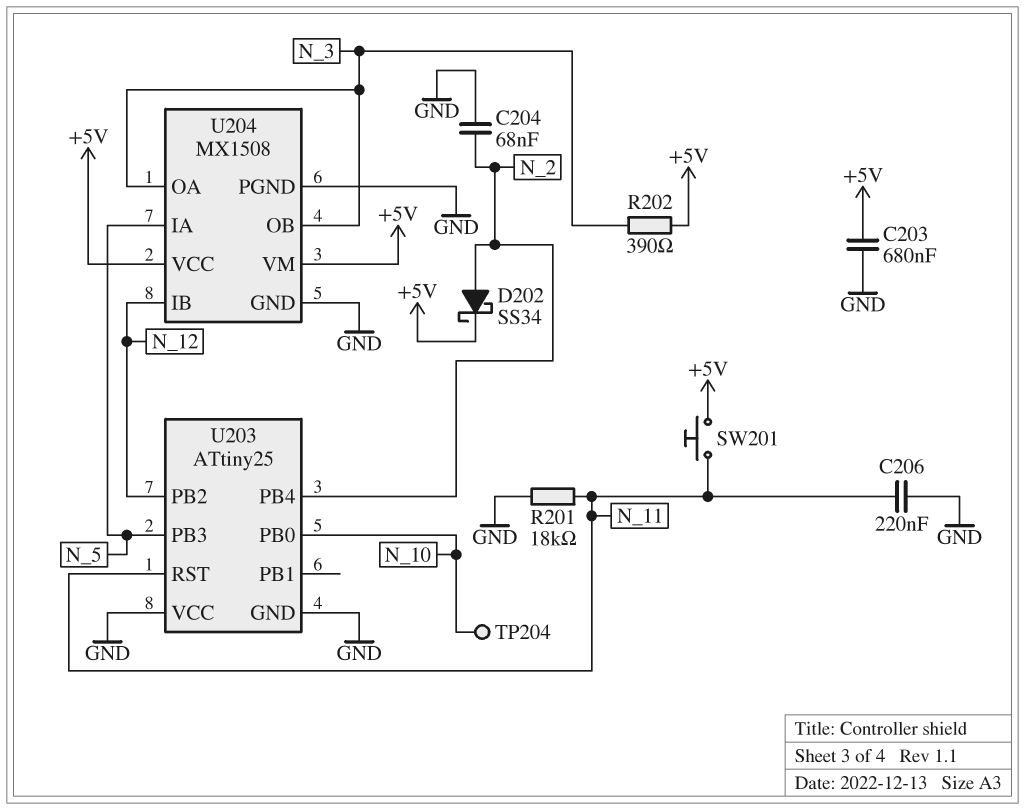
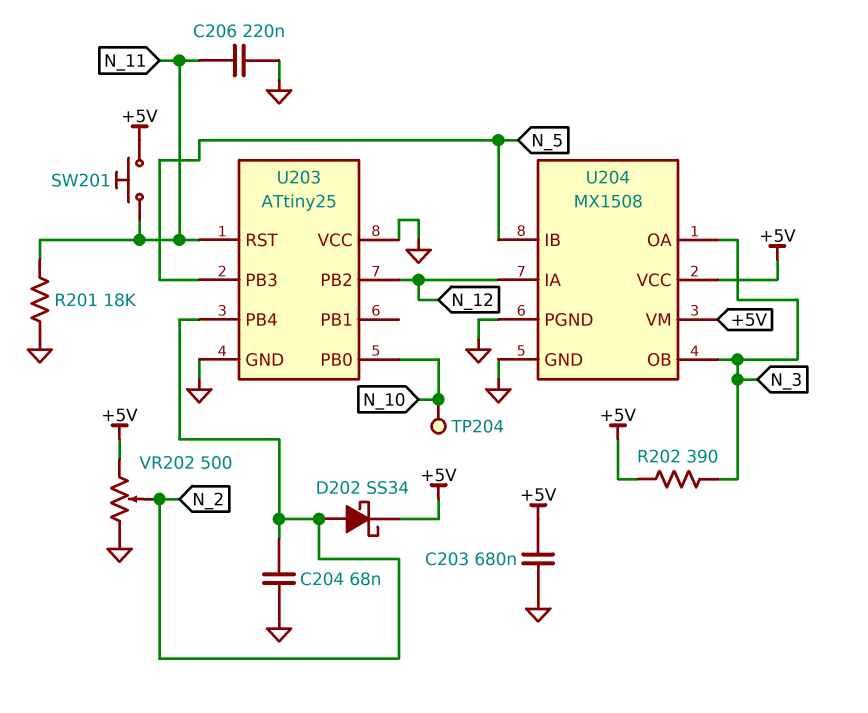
U204 pin IA: N_5 -> N_12
U204 pin IB: N_12 -> N_5
VR202: none -> 500 (+5V, GND, wiper N_2)

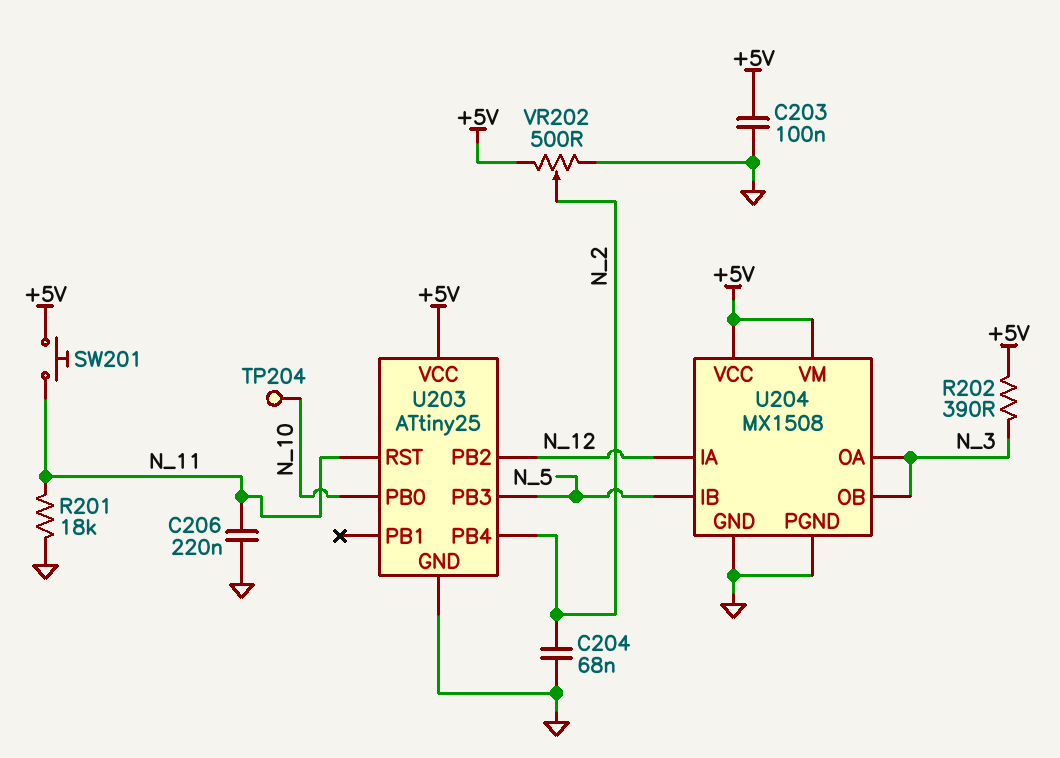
C203: 680nF (+5V, GND) -> 100nF (+5V, GND)
D202: schottky SS34 (A N_2, K +5V) -> none
U203 pin VCC: GND -> +5V

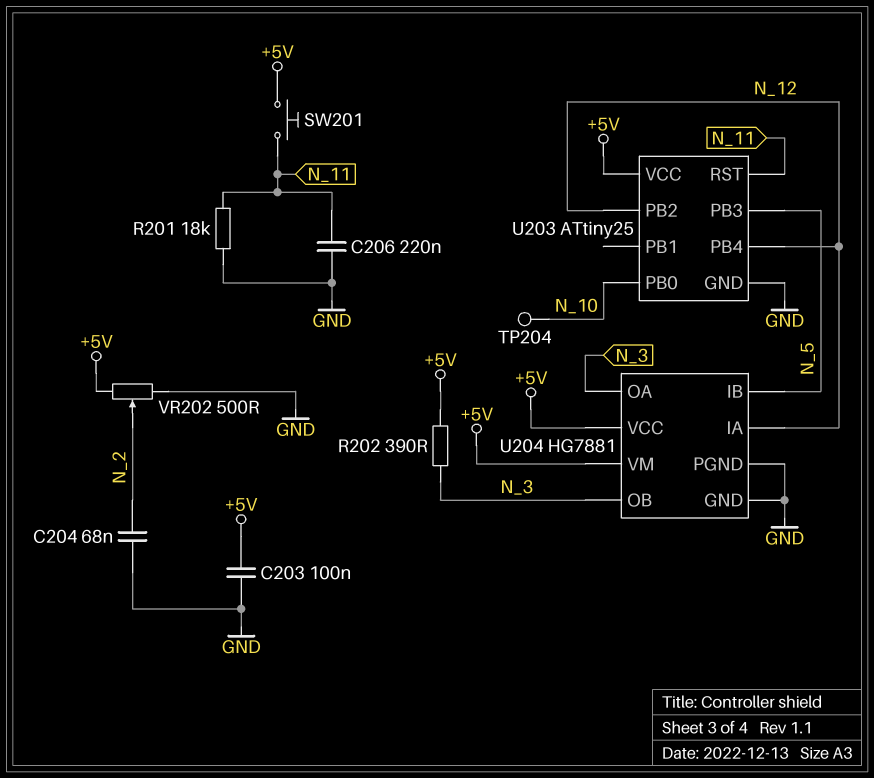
U203 pin PB4: N_2 -> N_12
U204: MX1508 -> HG7881

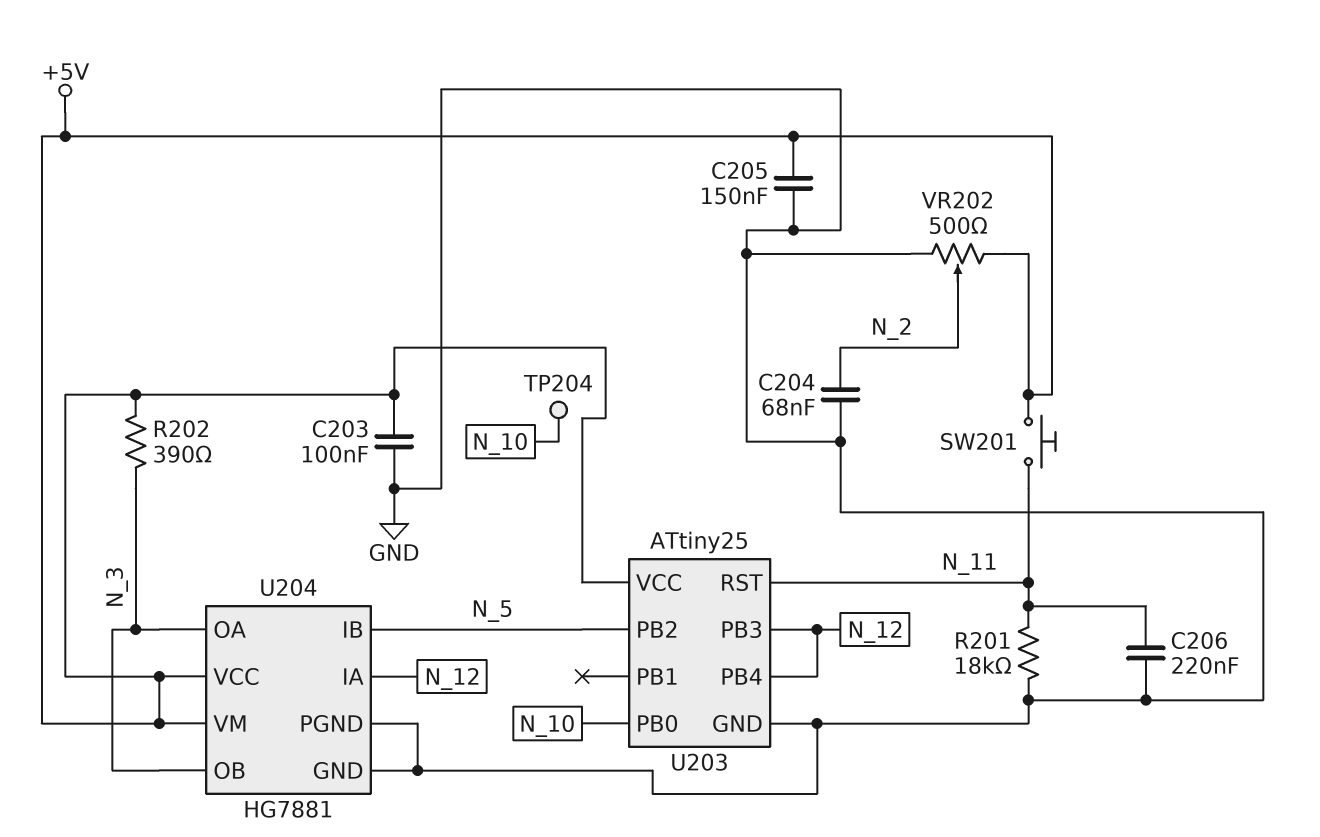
C205: none -> 150nF (+5V, GND)
U203 pin PB2: N_12 -> N_5
U203 pin PB3: N_5 -> N_12

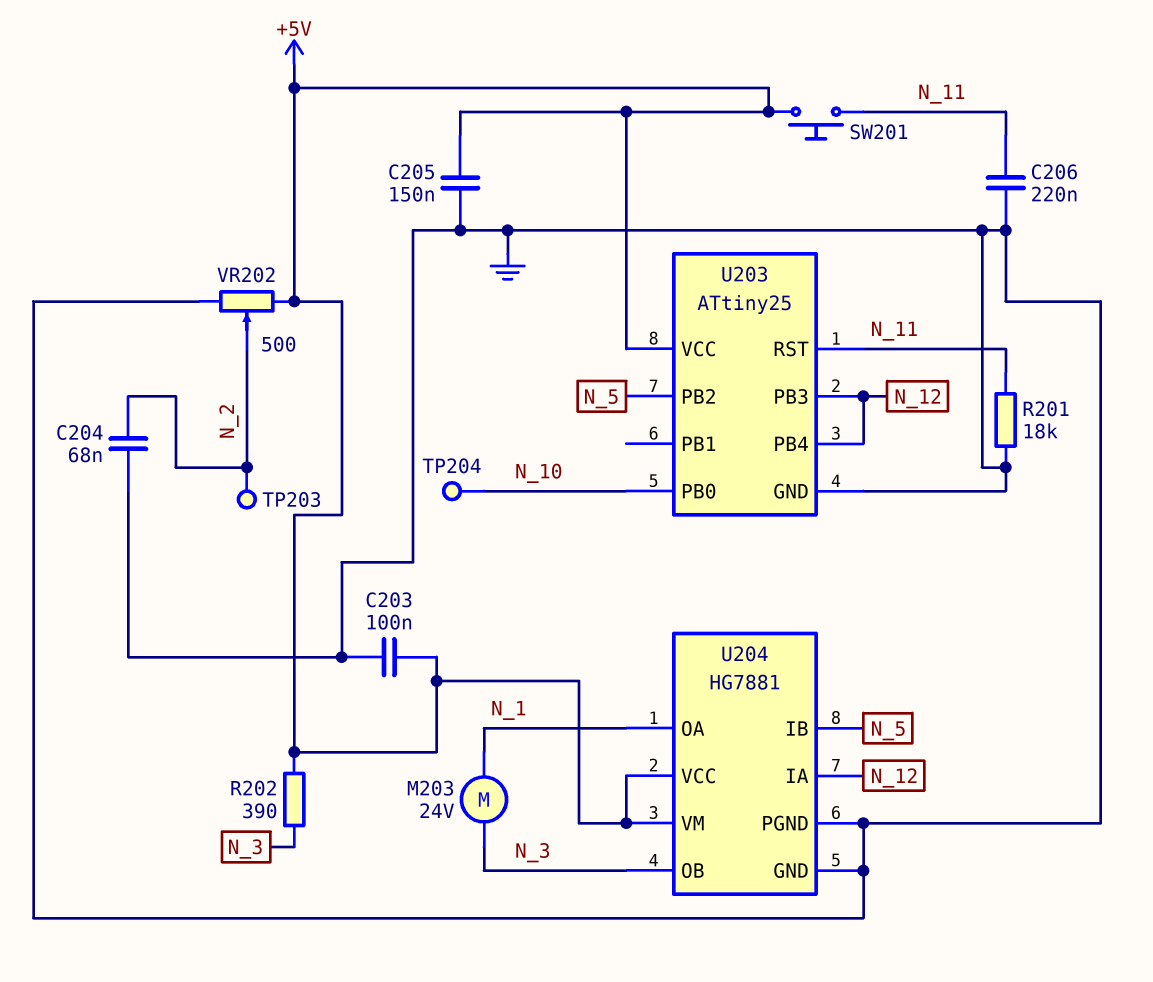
M203: none -> motor 24V (N_1, N_3)
TP203: none -> test point (N_2)
U204 pin OA: N_3 -> N_1

